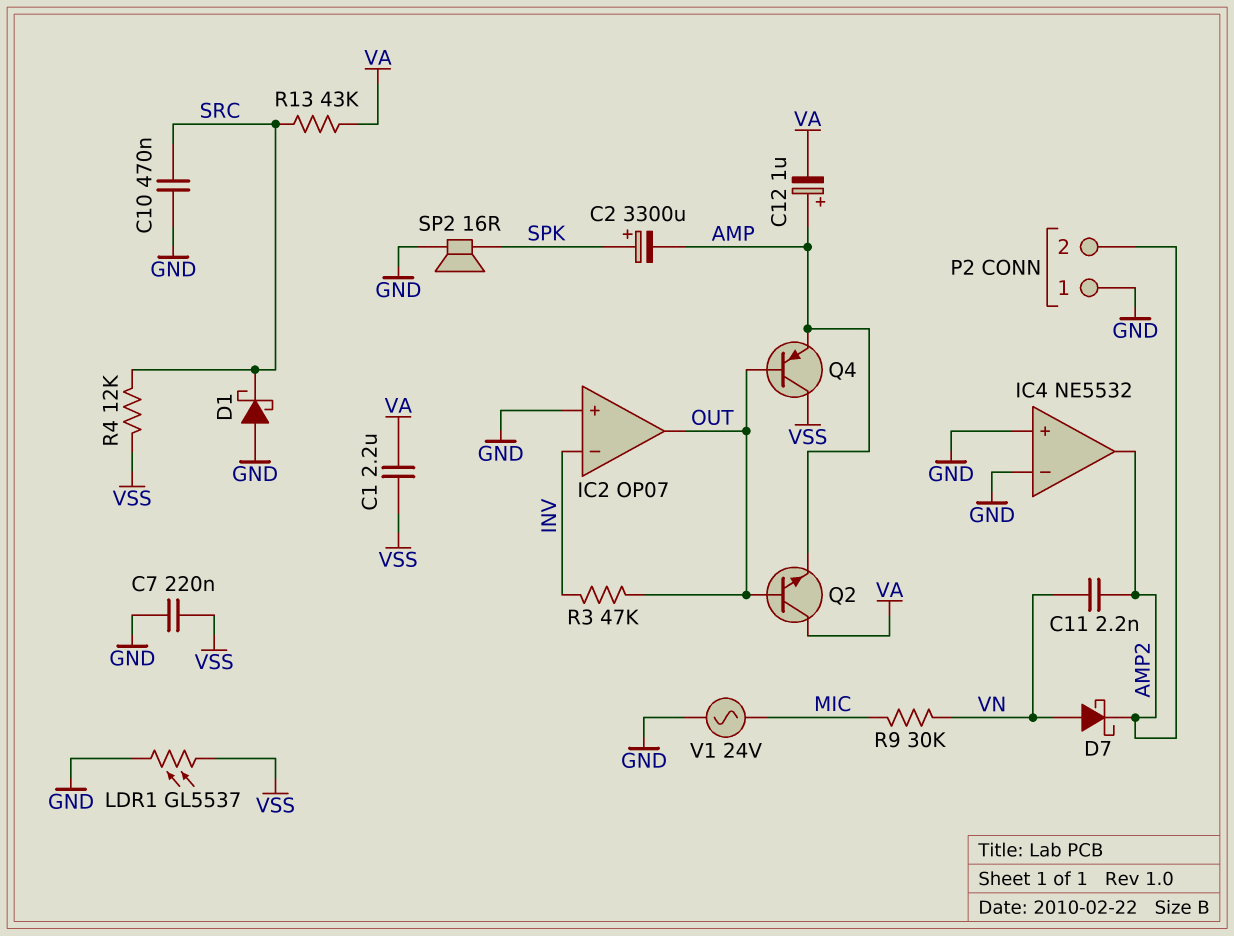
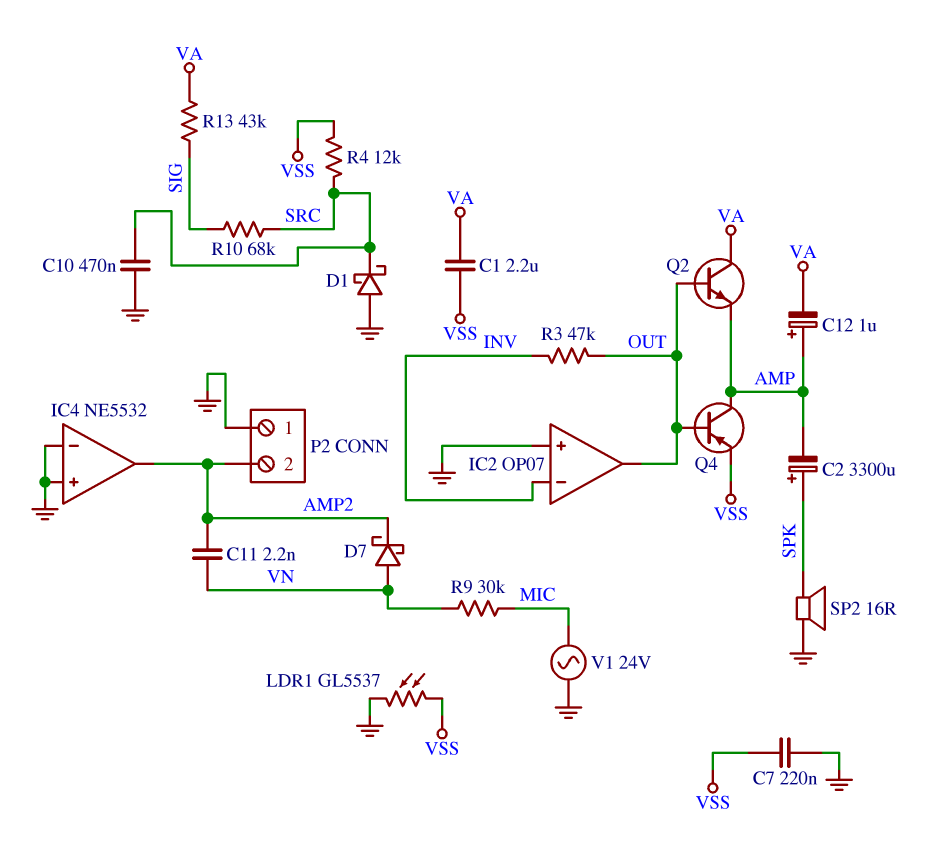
Q4: PNP (B OUT, C VSS, E AMP) -> PNP (B OUT, C AMP, E VSS)
R10: none -> 68k (SIG, SRC)
R13: 43k (SRC, VA) -> 43k (SIG, VA)

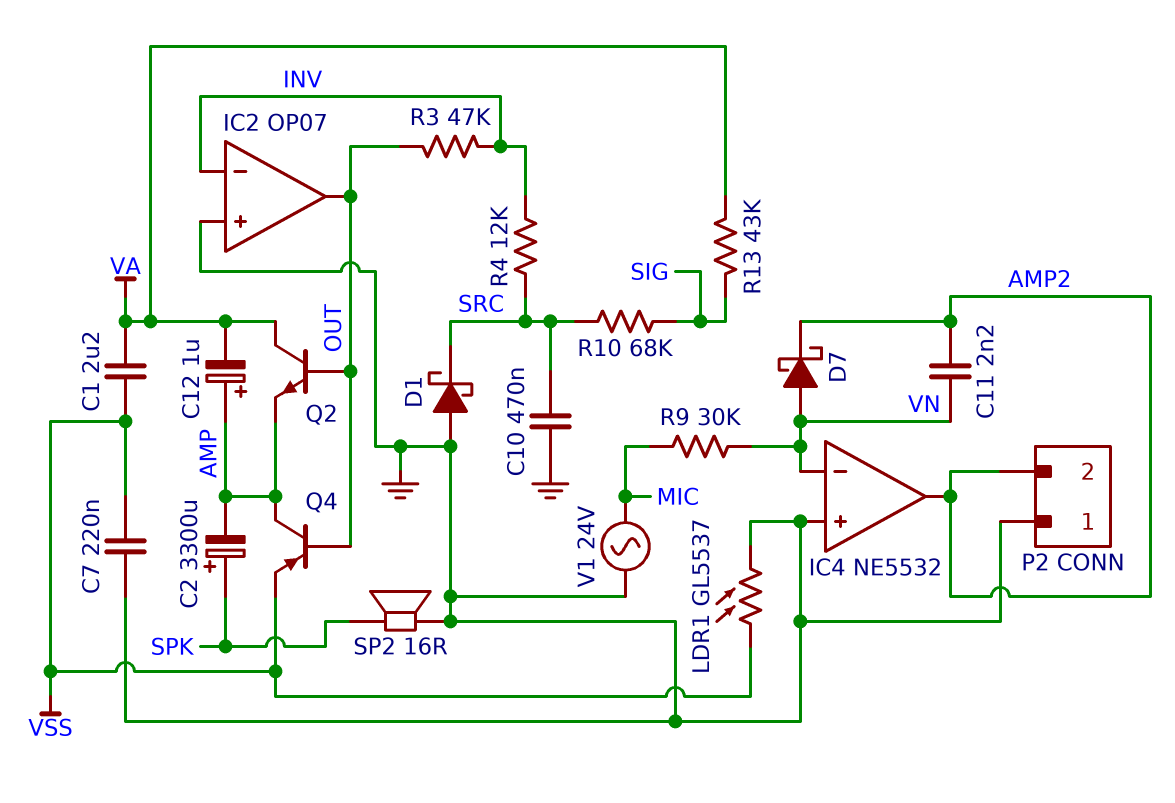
IC4 pin in-: GND -> VN
R4: 12k (SRC, VSS) -> 12k (INV, SRC)

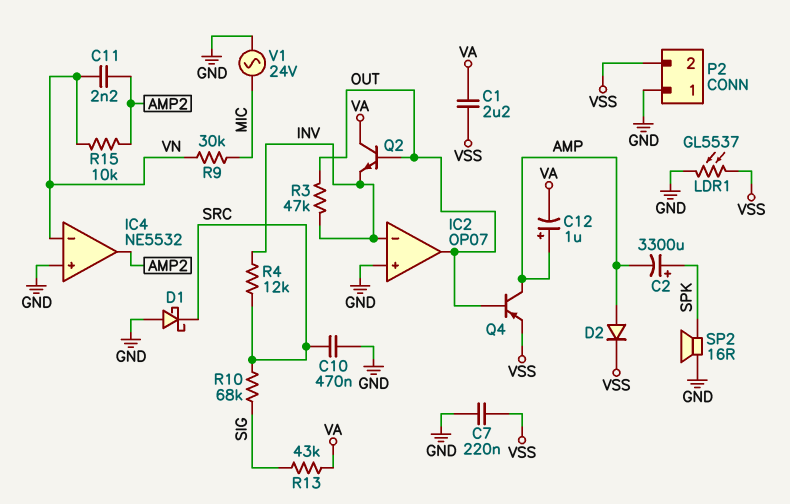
D2: none -> diode (A AMP, K VSS)
D7: schottky (A VN, K AMP2) -> none
P2 pin 2: AMP2 -> VSS
Q2: NPN (B OUT, C VA, E AMP) -> NPN (B OUT, C VA, E INV)
R15: none -> 10k (AMP2, VN)

